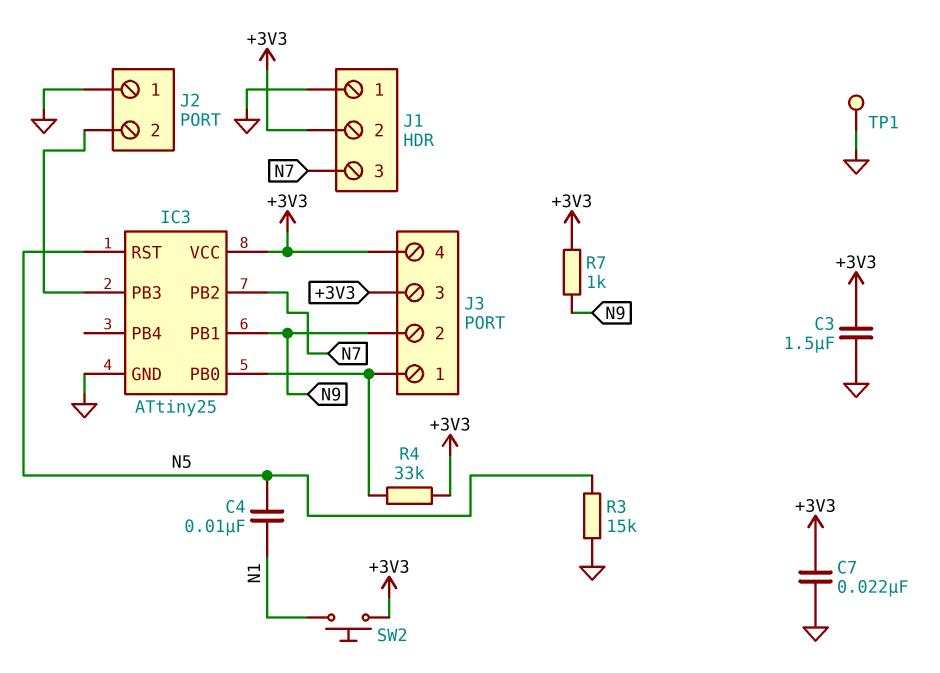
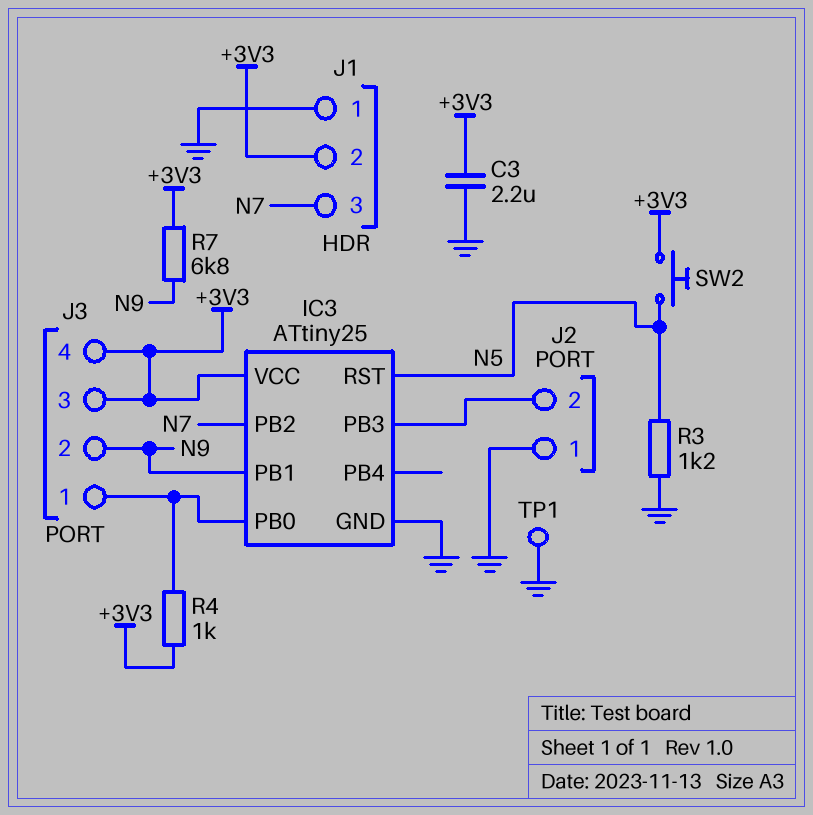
C3: 1.5uF (+3V3, GND) -> 2.2uF (+3V3, GND)
C4: 10nF (N1, N5) -> none
C7: 22nF (+3V3, GND) -> none
R3: 15k (GND, N5) -> 1.2k (GND, N5)
R4: 33k (+3V3, IC3/PB0) -> 1k (+3V3, IC3/PB0)
R7: 1k (+3V3, N9) -> 6.8k (+3V3, N9)
SW2: button (+3V3, N1) -> button (+3V3, N5)

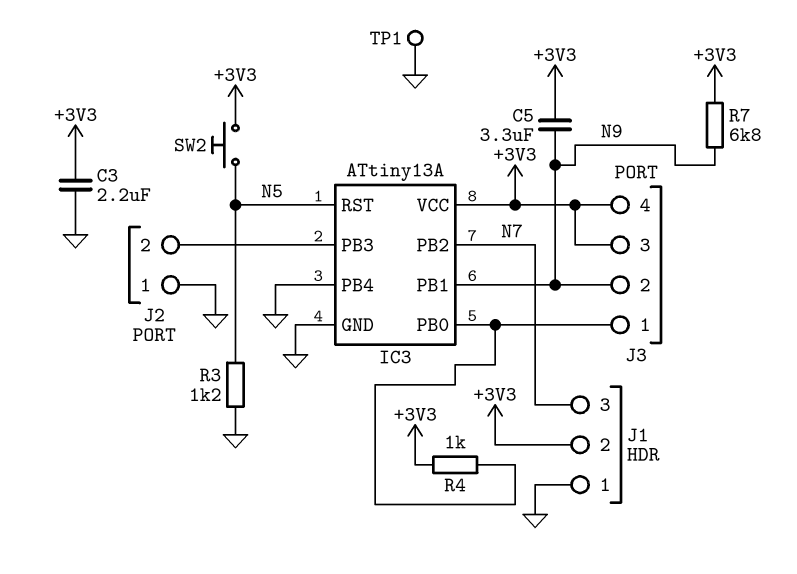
C5: none -> 3.3uF (+3V3, N9)
IC3: ATtiny25 -> ATtiny13A
IC3 pin PB4: none -> GND

